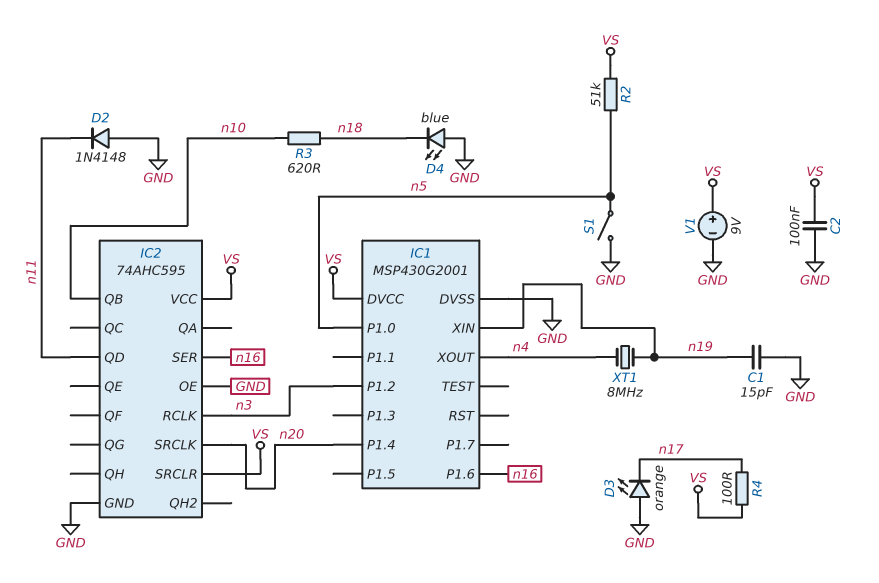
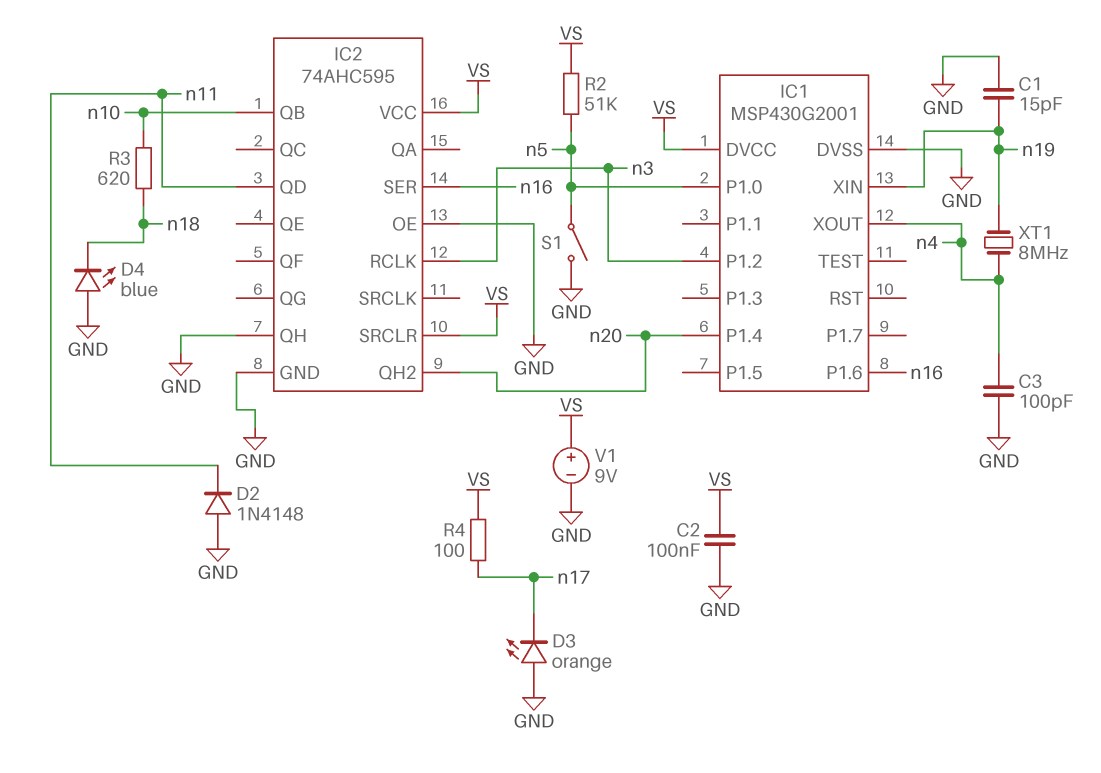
C3: none -> 100pF (GND, n4)
IC2 pin QH: none -> GND
IC2 pin QH2: none -> n20
IC2 pin SRCLK: n20 -> none

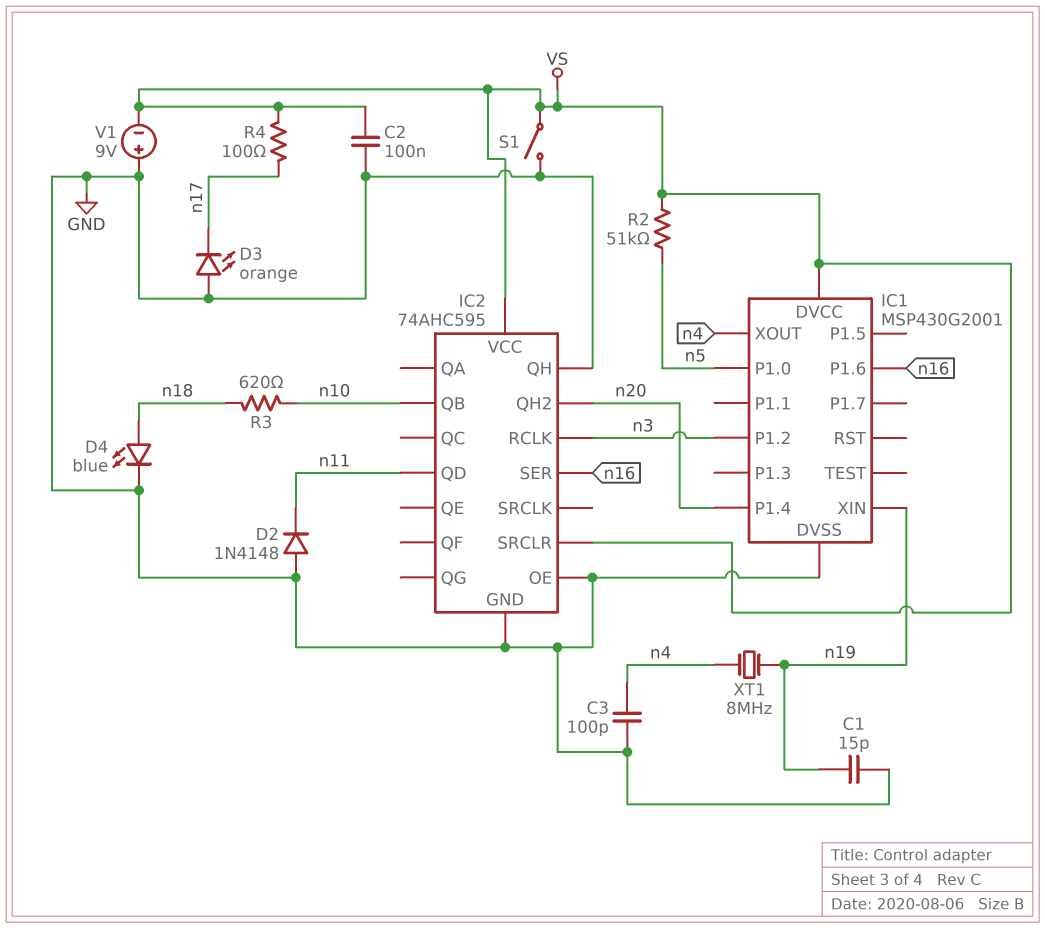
D4: LED blue (A GND, K n18) -> LED blue (A n18, K GND)
S1: switch (GND, n5) -> switch (GND, VS)
V1: 9V (plus VS, minus GND) -> 9V (plus GND, minus VS)

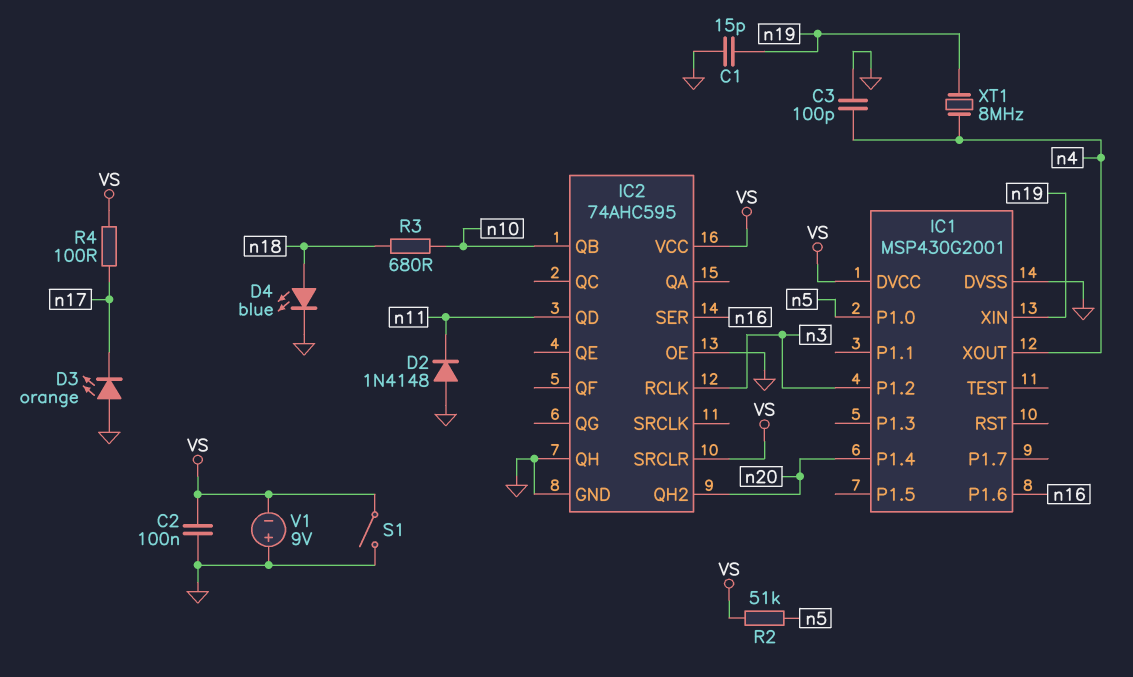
R3: 620 (n10, n18) -> 680 (n10, n18)

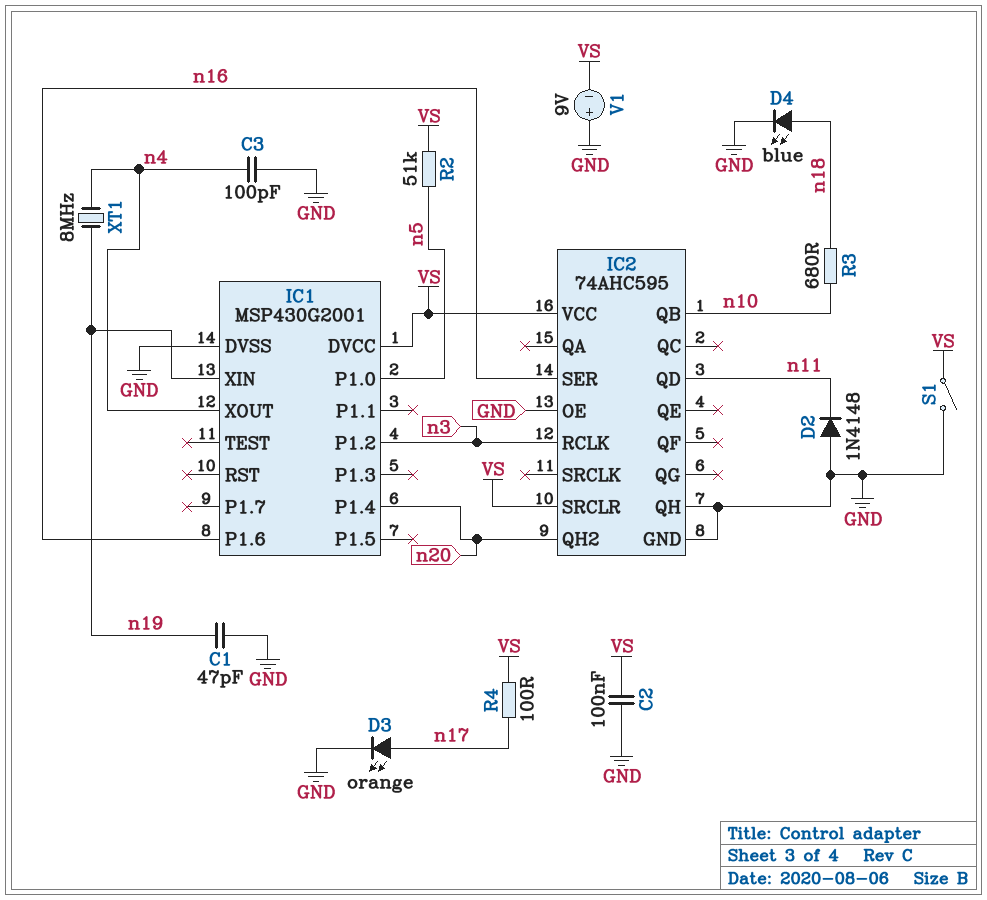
C1: 15pF (GND, n19) -> 47pF (GND, n19)
D3: LED orange (A GND, K n17) -> LED orange (A n17, K GND)

